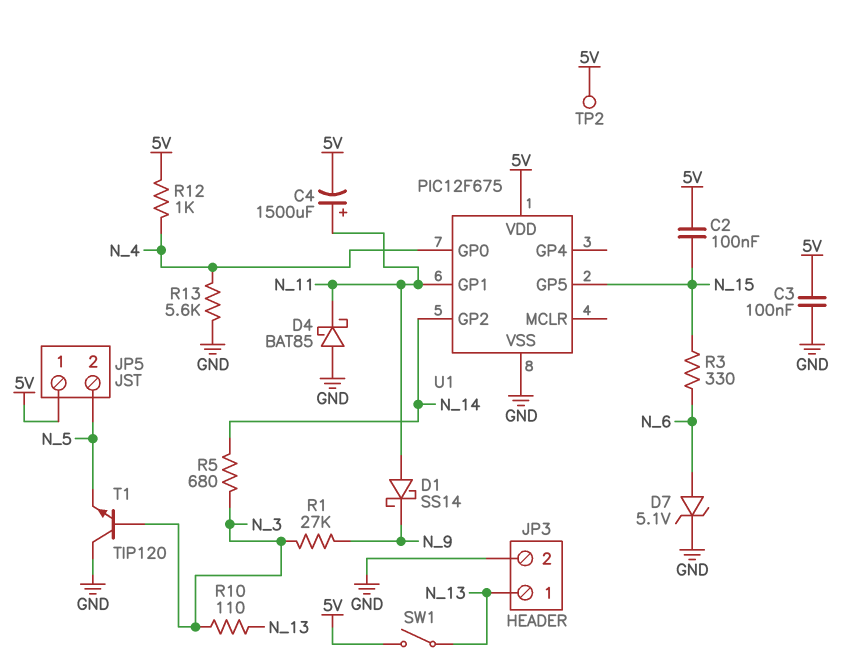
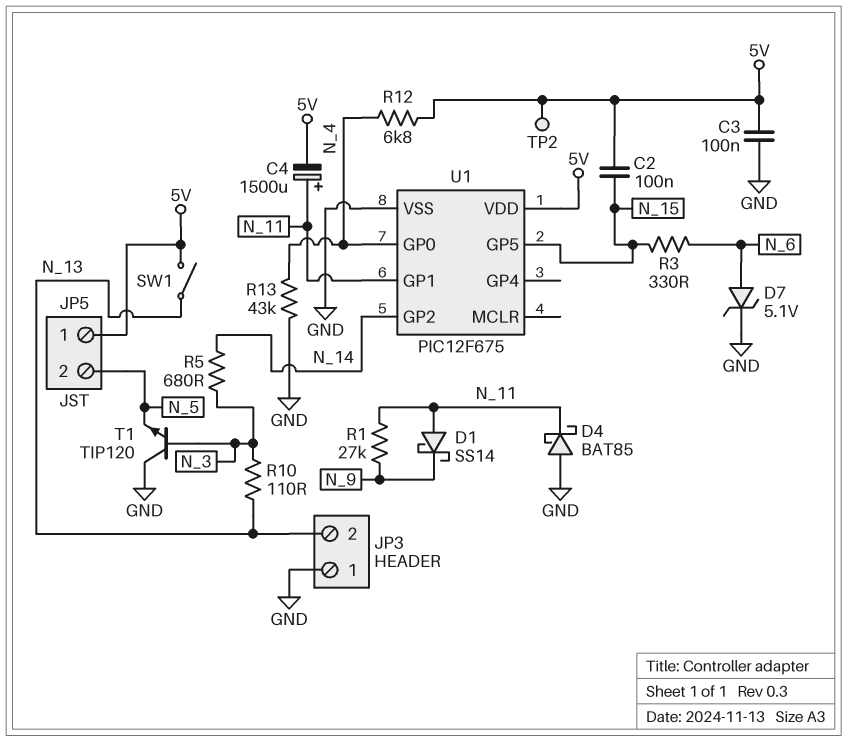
JP3 pin 1: N_13 -> GND
JP3 pin 2: GND -> N_13
R1: 27k (N_3, N_9) -> 27k (N_9, N_11)
R12: 1k (5V, N_4) -> 6.8k (5V, N_4)
R13: 5.6k (GND, N_4) -> 43k (GND, N_4)

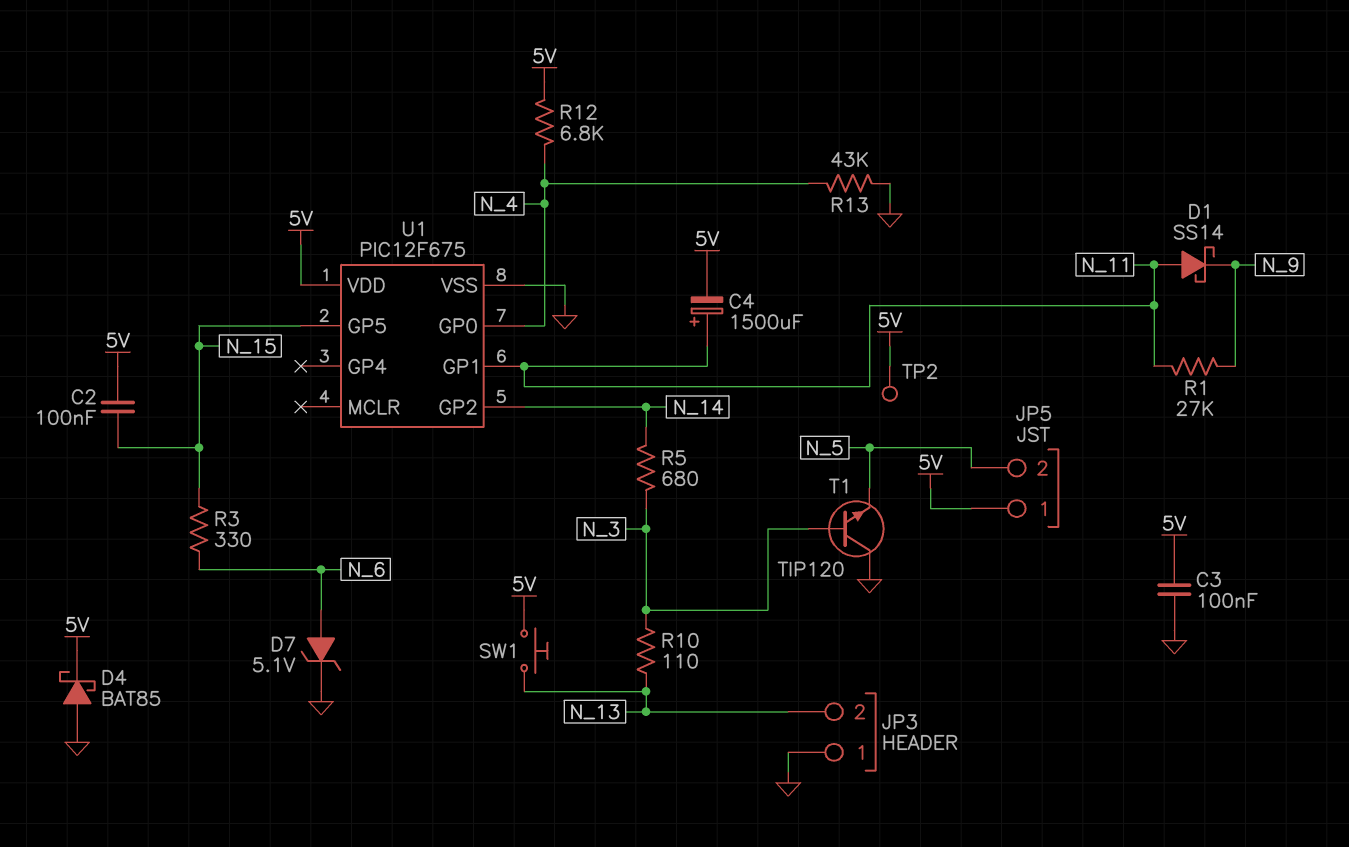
D4: schottky BAT85 (A GND, K N_11) -> schottky BAT85 (A GND, K 5V)
SW1: switch (5V, N_13) -> button (5V, N_13)

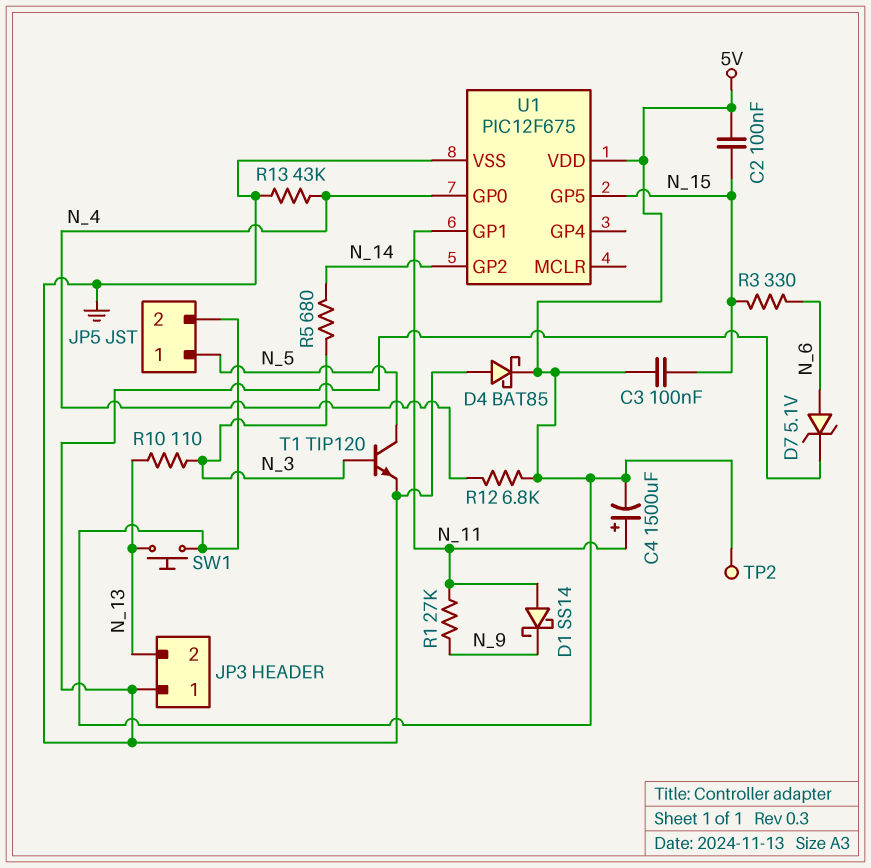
C3: 100nF (5V, GND) -> 100nF (5V, N_15)
JP5 pin 1: 5V -> N_5
JP5 pin 2: N_5 -> 5V
T1: NPN TIP120 (B N_3, C GND, E N_5) -> NPN TIP120 (B N_3, C N_5, E GND)

